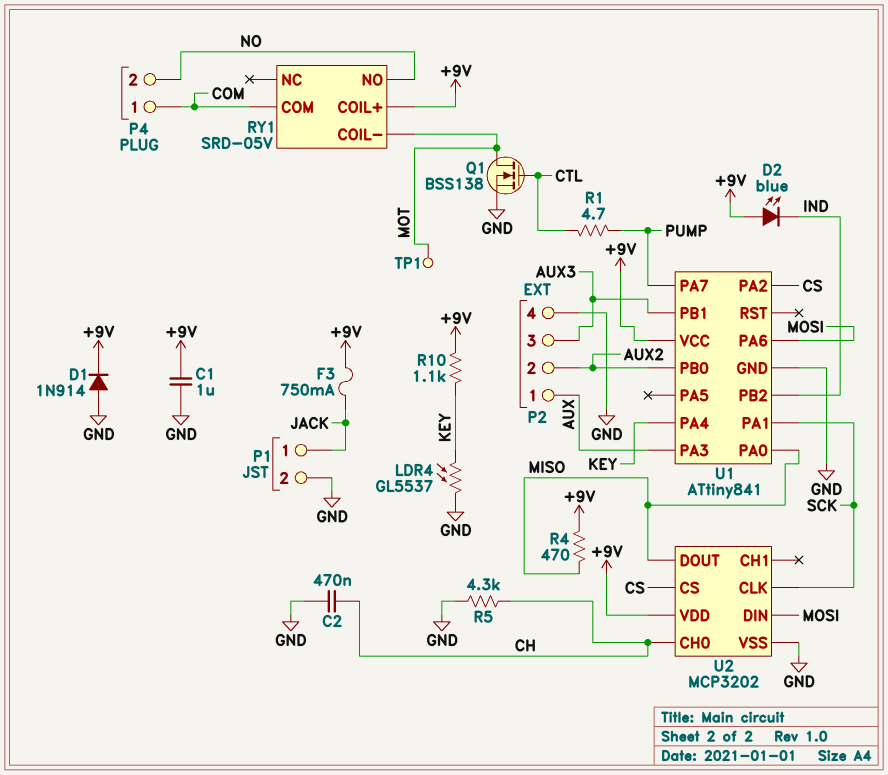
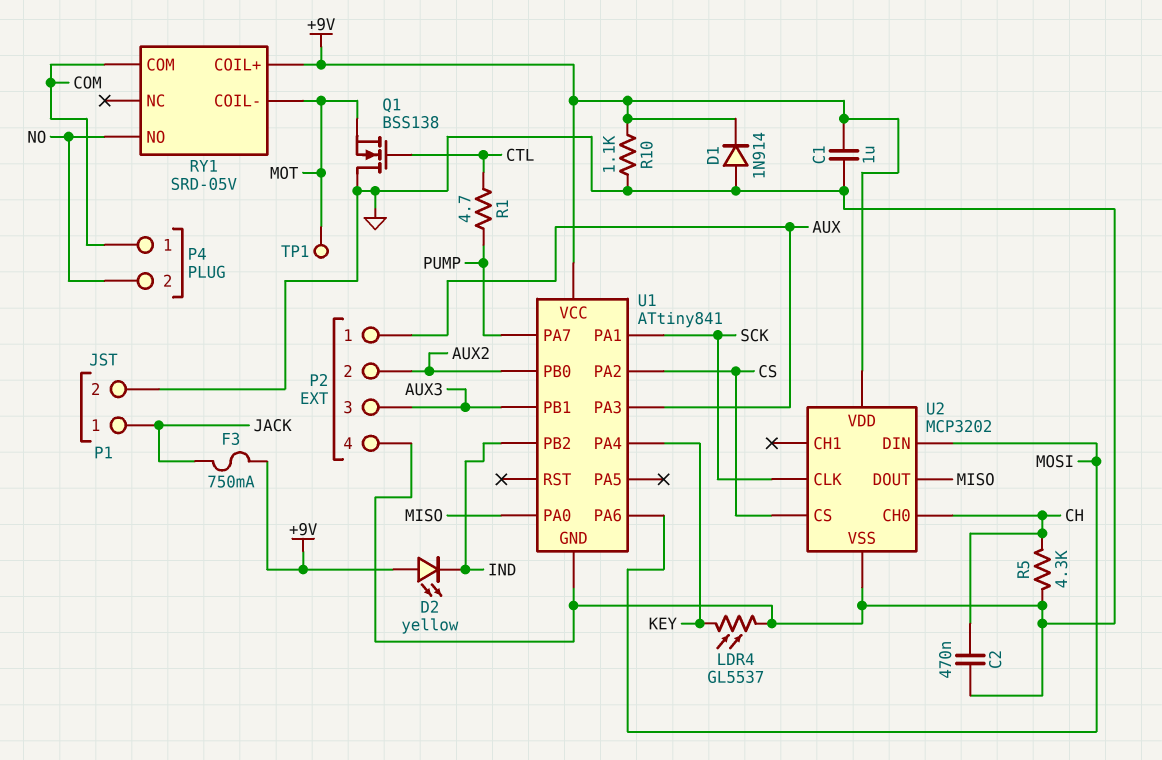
D2: LED blue (A +9V, K IND) -> LED yellow (A +9V, K IND)
Q1: NMOS BSS138 (G CTL, D MOT, S GND) -> NMOS BSS138 (G CTL, D GND, S MOT)
R4: 470 (+9V, MISO) -> none
R10: 1.1k (+9V, KEY) -> 1.1k (+9V, GND)

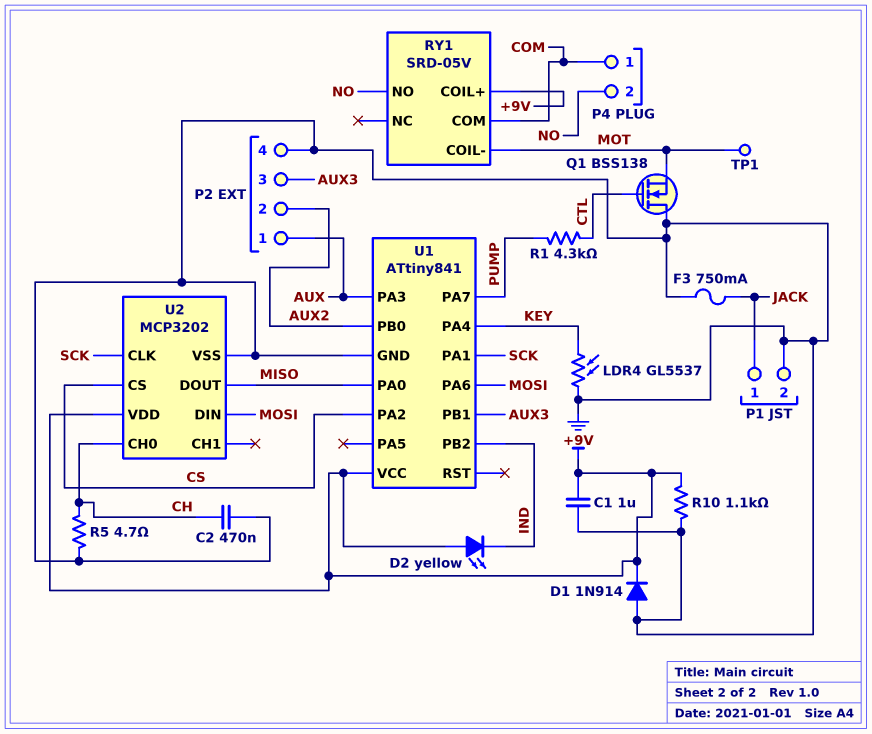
F3: 750mA (+9V, JACK) -> 750mA (GND, JACK)
R1: 4.7 (CTL, PUMP) -> 4.3k (CTL, PUMP)
R5: 4.3k (CH, GND) -> 4.7 (CH, GND)

